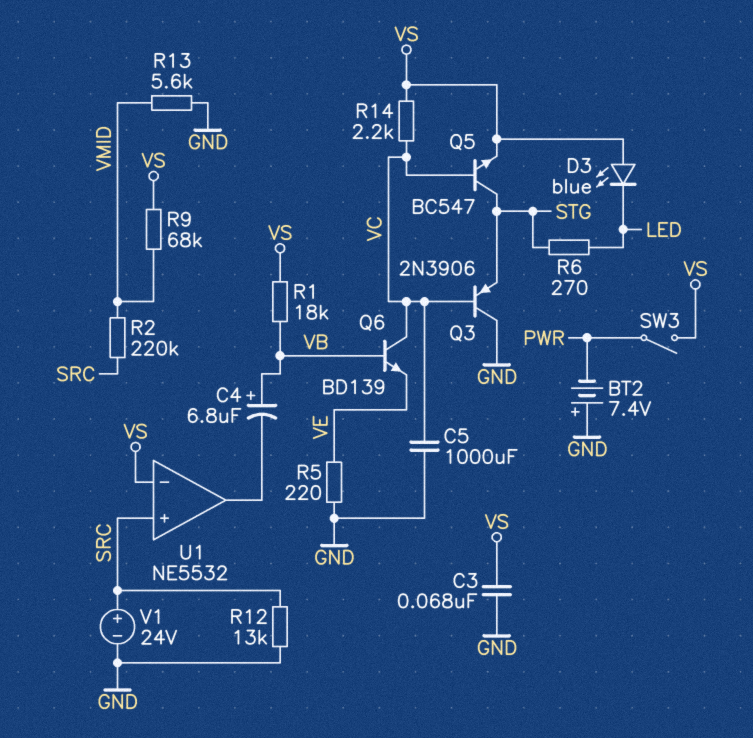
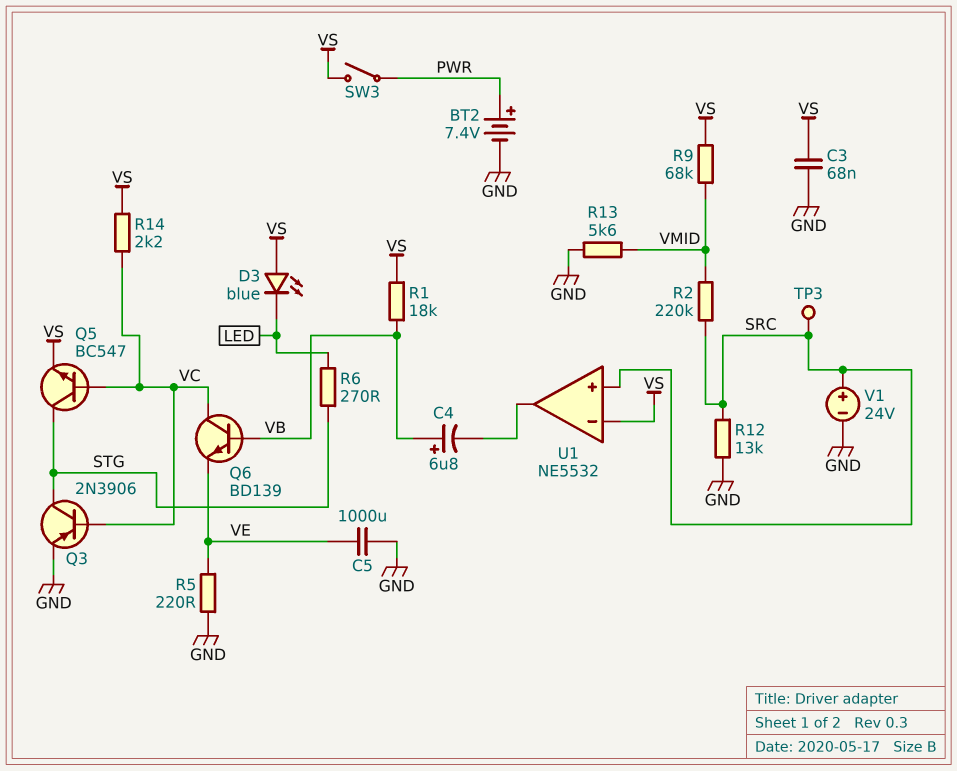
BT2: 7.4V (plus GND, minus PWR) -> 7.4V (plus PWR, minus GND)
C5: 1000uF (GND, VC) -> 1000uF (GND, VE)
Q3: PNP 2N3906 (B VC, C GND, E STG) -> PNP 2N3906 (B VC, C STG, E GND)
TP3: none -> test point (SRC)

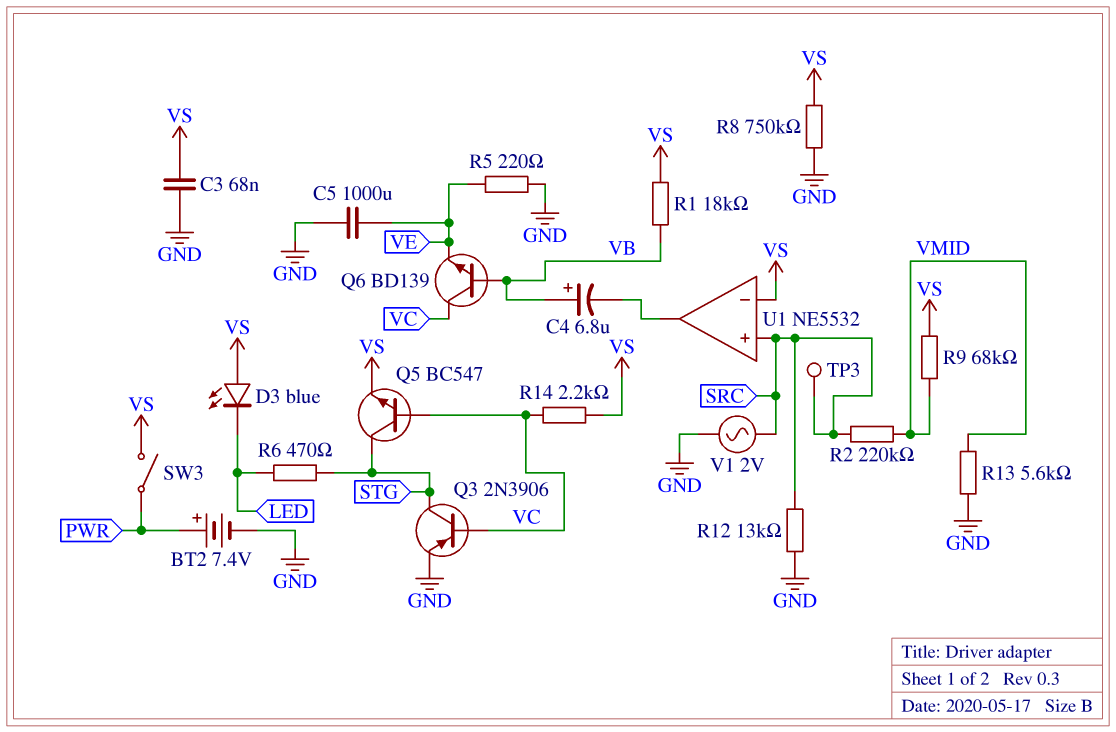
R6: 270 (LED, STG) -> 470 (LED, STG)
R8: none -> 750k (GND, VS)
V1: 24V (plus SRC, minus GND) -> AC 2V (GND, SRC)

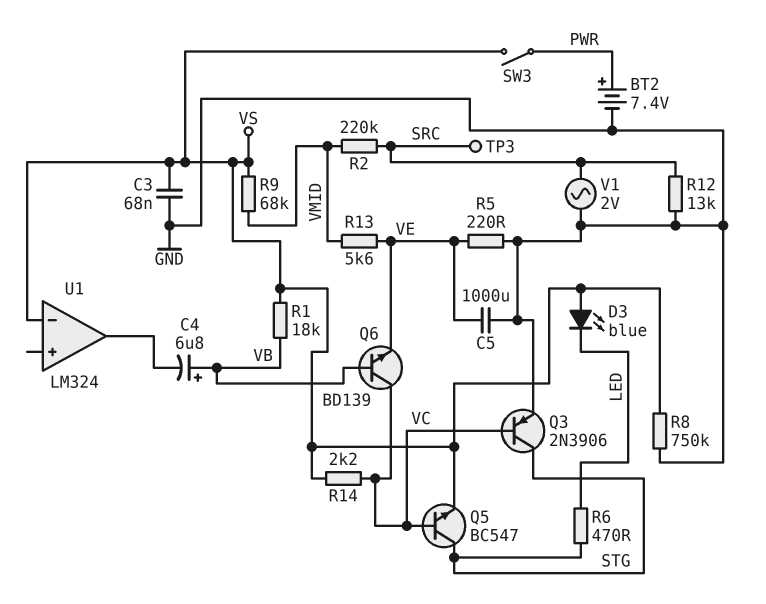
R13: 5.6k (GND, VMID) -> 5.6k (VE, VMID)
U1: NE5532 -> LM324
U1 pin in+: SRC -> none

